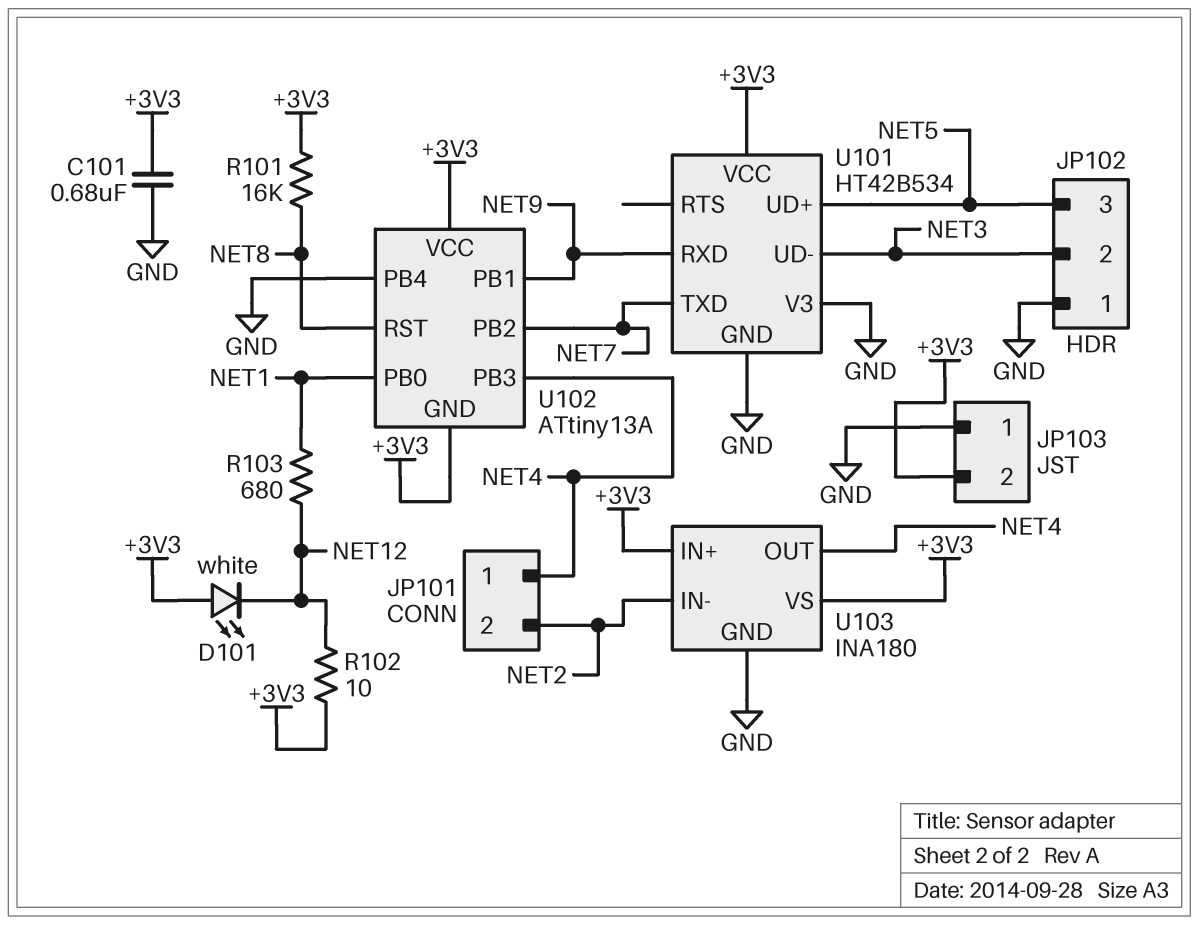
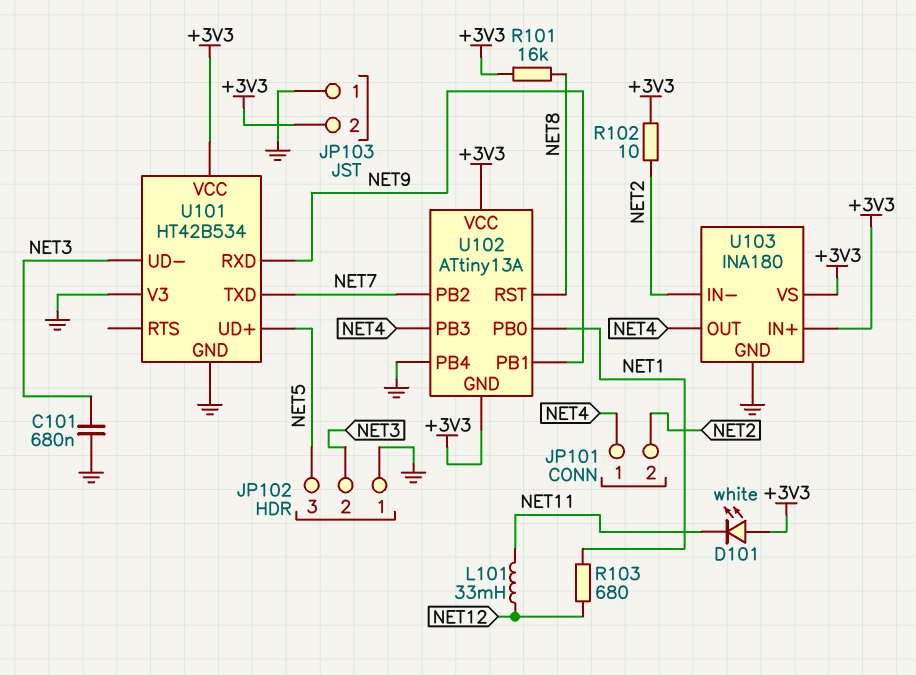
C101: 680nF (+3V3, GND) -> 680nF (GND, NET3)
D101: LED white (A +3V3, K NET12) -> LED white (A +3V3, K NET11)
L101: none -> 33mH (NET11, NET12)
R102: 10 (+3V3, NET12) -> 10 (+3V3, NET2)

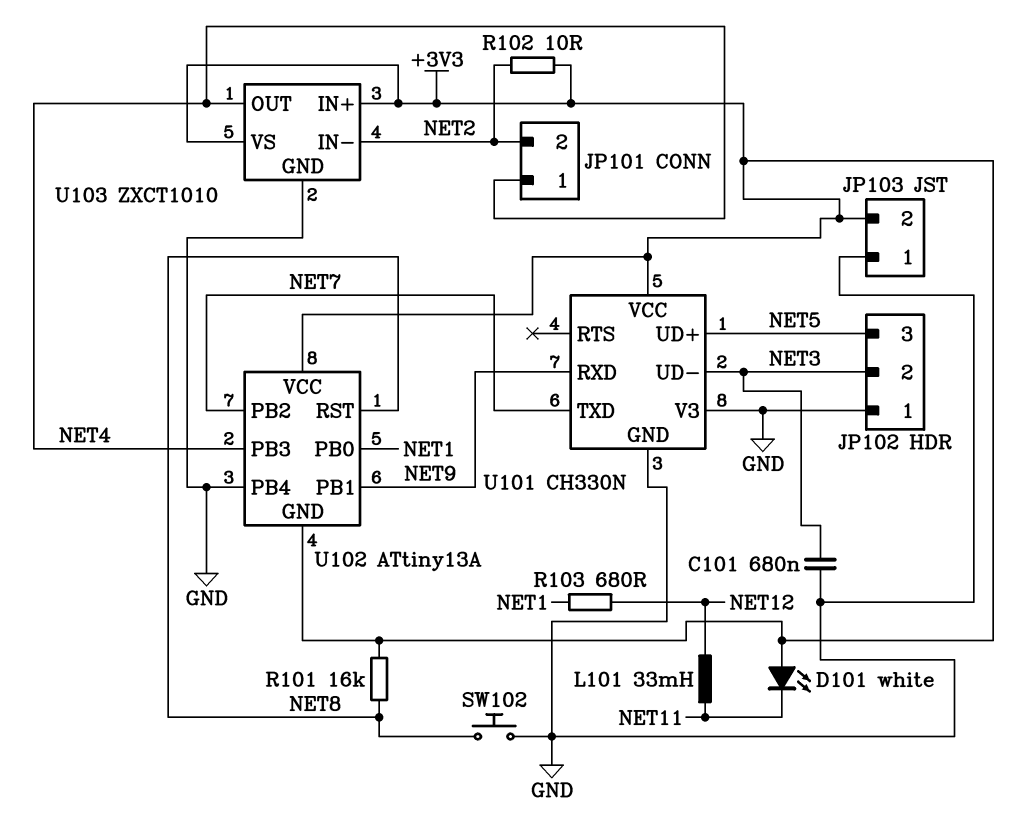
SW102: none -> button (GND, NET8)
U101: HT42B534 -> CH330N
U103: INA180 -> ZXCT1010

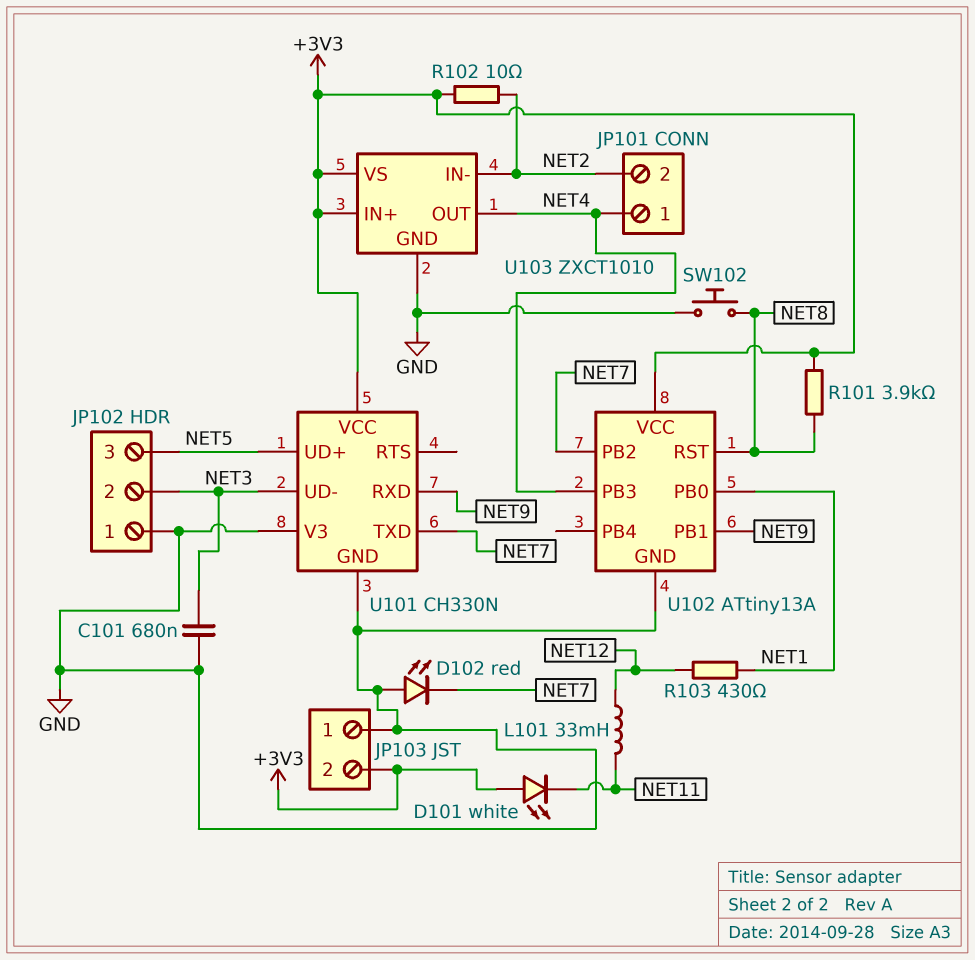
D102: none -> LED red (A GND, K NET7)
R101: 16k (+3V3, NET8) -> 3.9k (+3V3, NET8)
R103: 680 (NET1, NET12) -> 430 (NET1, NET12)
U102 pin GND: +3V3 -> GND
U102 pin PB4: GND -> none

